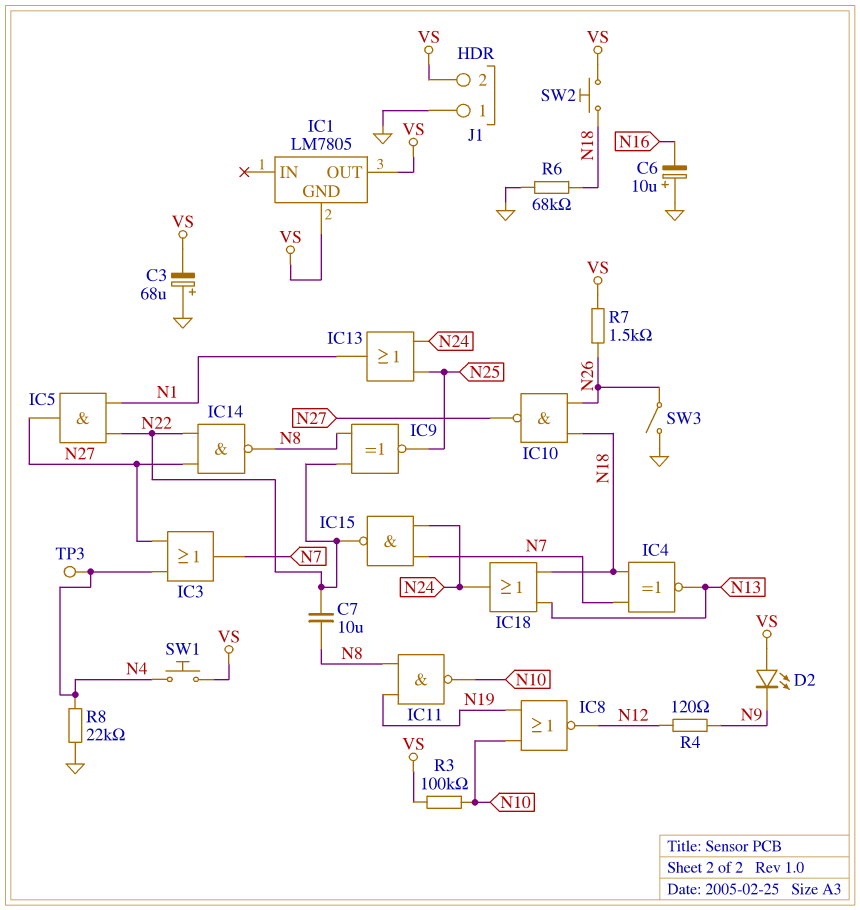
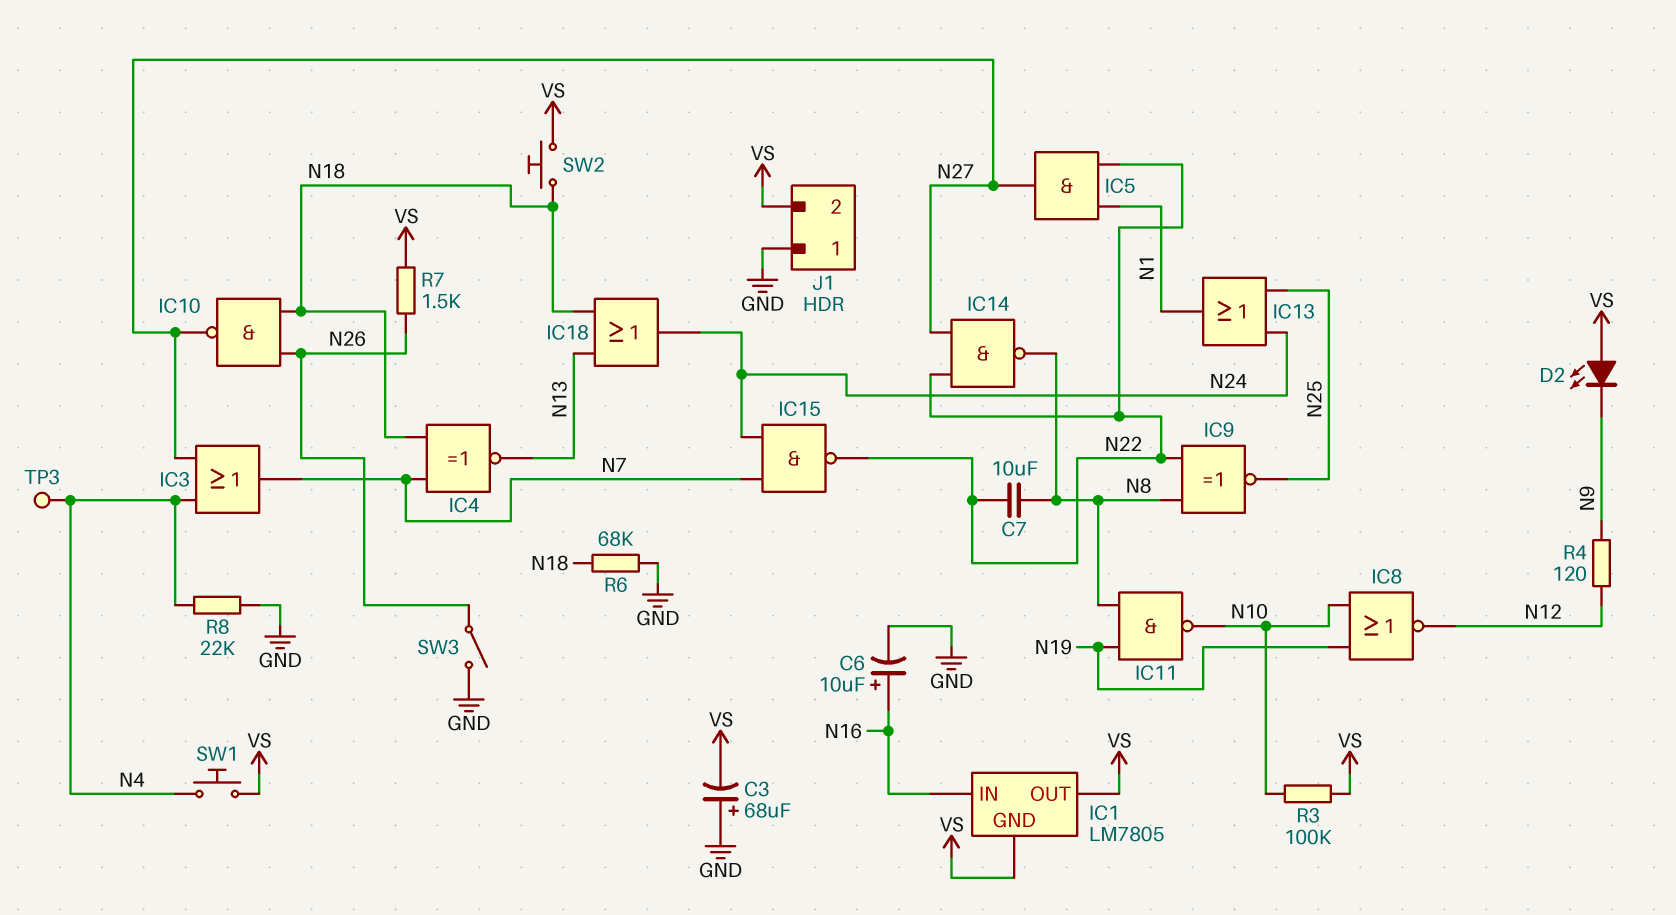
C6: 10uF (plus GND, minus N16) -> 10uF (plus N16, minus GND)
IC1 pin IN: none -> N16

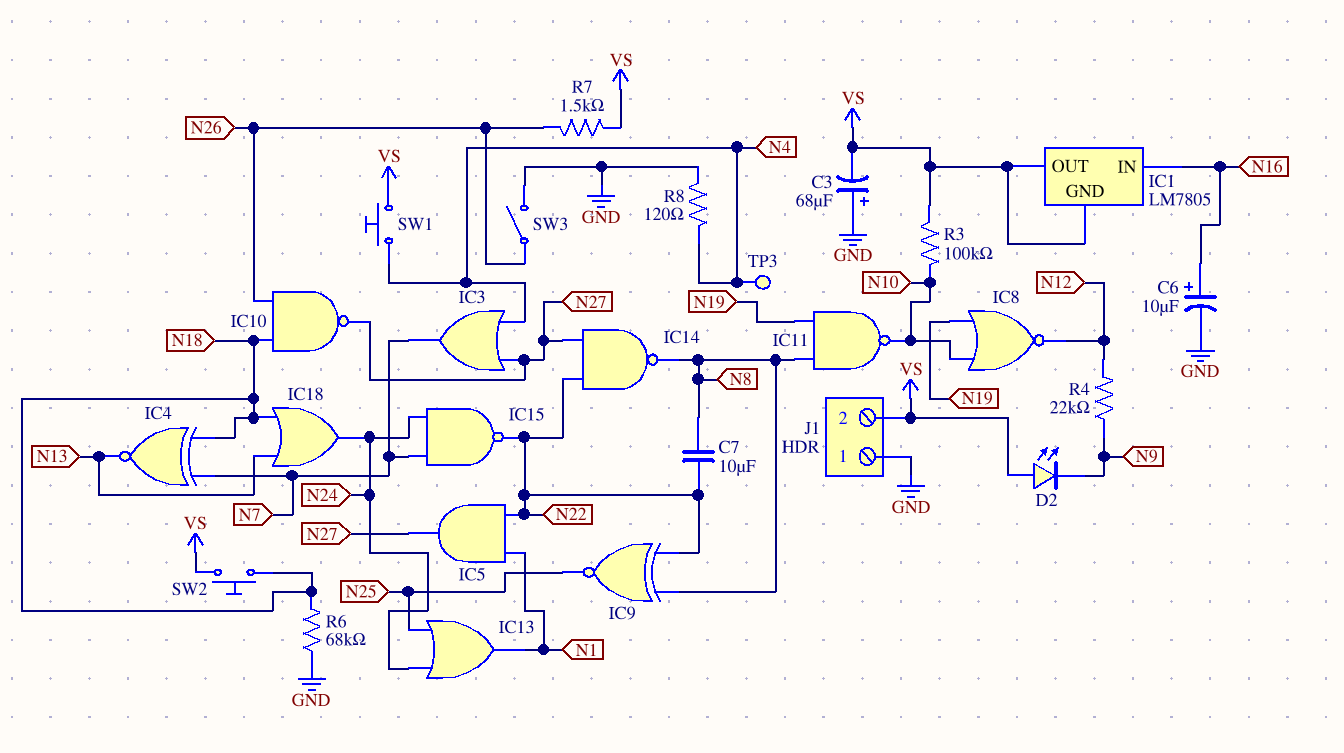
R4: 120 (N9, N12) -> 22k (N9, N12)
R8: 22k (GND, N4) -> 120 (GND, N4)

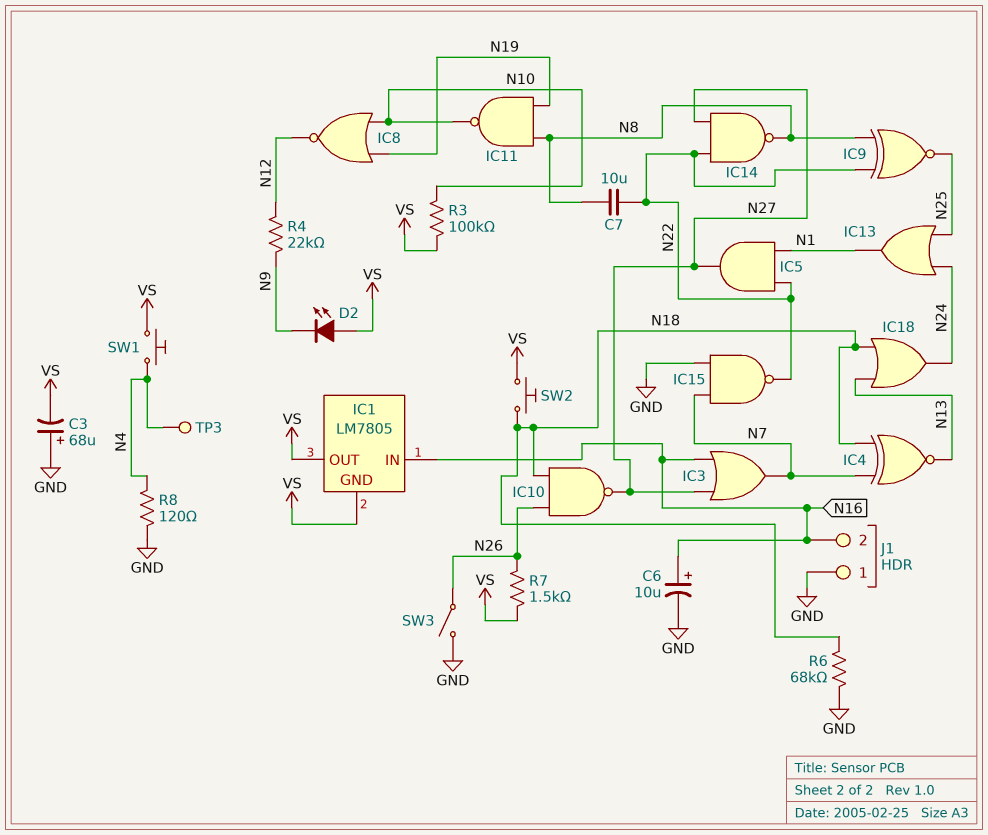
IC3: OR (in N4, in N27, out N7) -> OR (in N16, in N27, out N7)
IC15: NAND (in N7, in N24, out N22) -> NAND (in GND, in N7, out N22)
J1 pin 2: VS -> N16

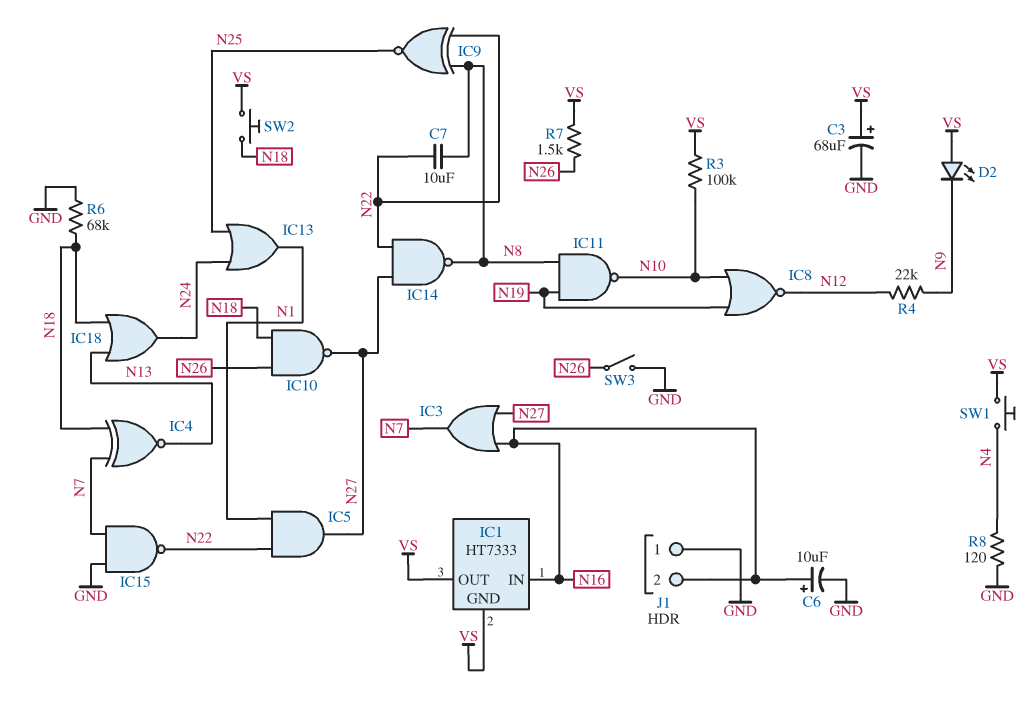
C3: 68uF (plus GND, minus VS) -> 68uF (plus VS, minus GND)
IC1: LM7805 -> HT7333
TP3: test point (N4) -> none

